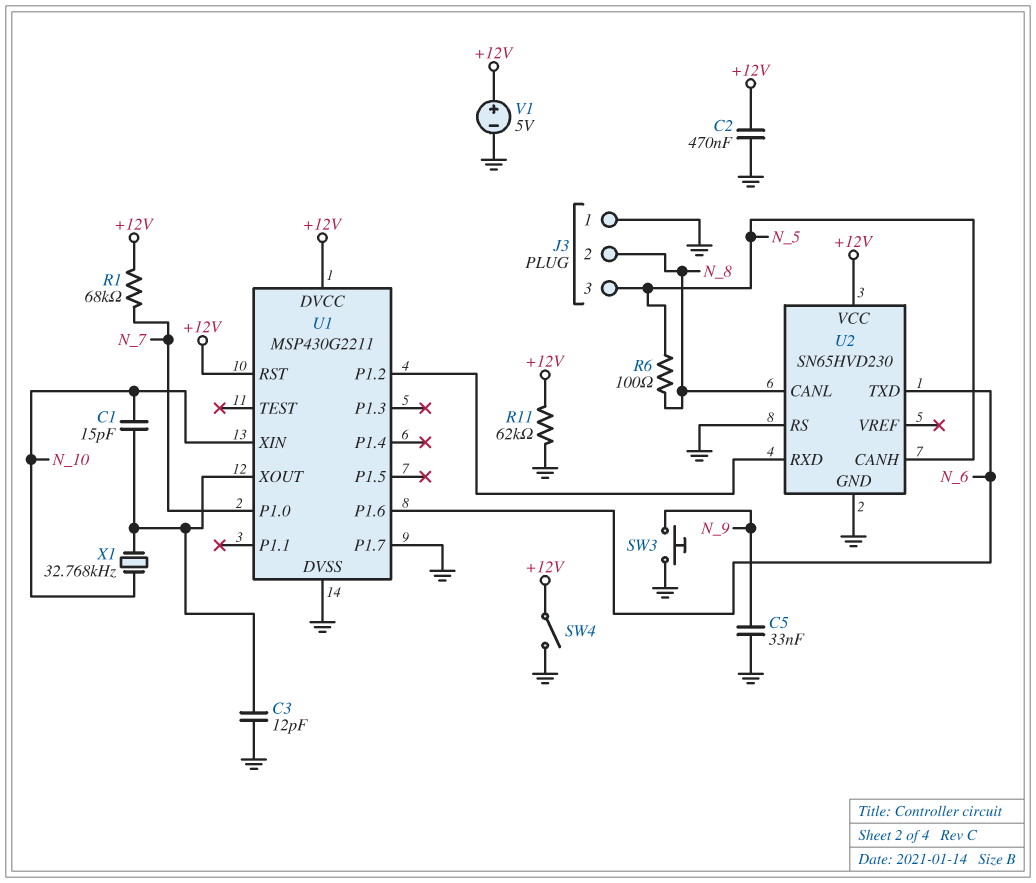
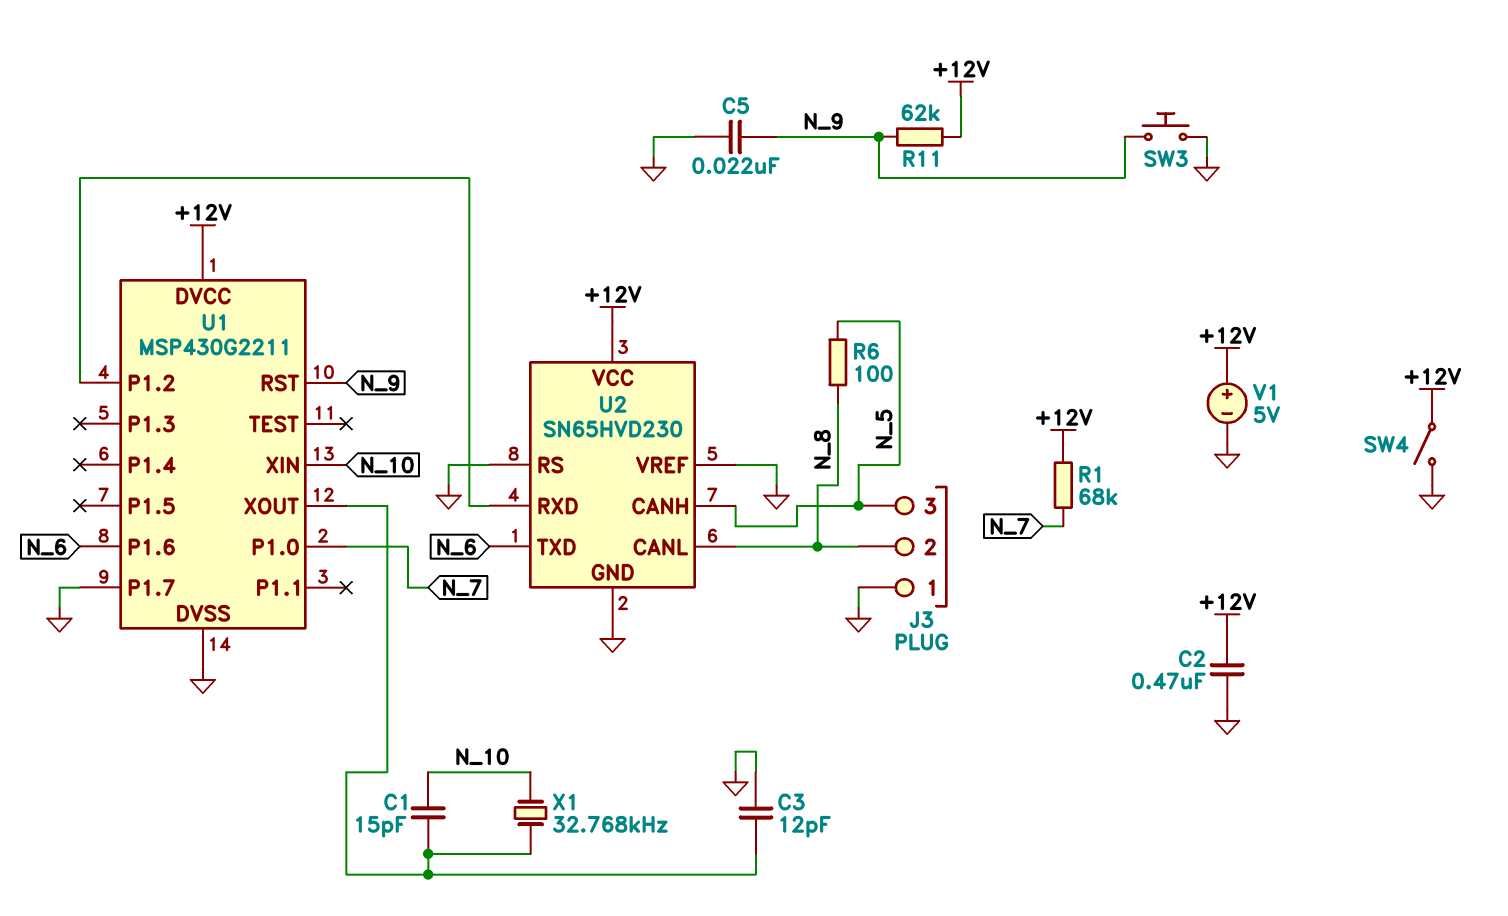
C5: 33nF (GND, N_9) -> 22nF (GND, N_9)
R11: 62k (+12V, GND) -> 62k (+12V, N_9)
U1 pin RST: +12V -> N_9
U2 pin VREF: none -> GND

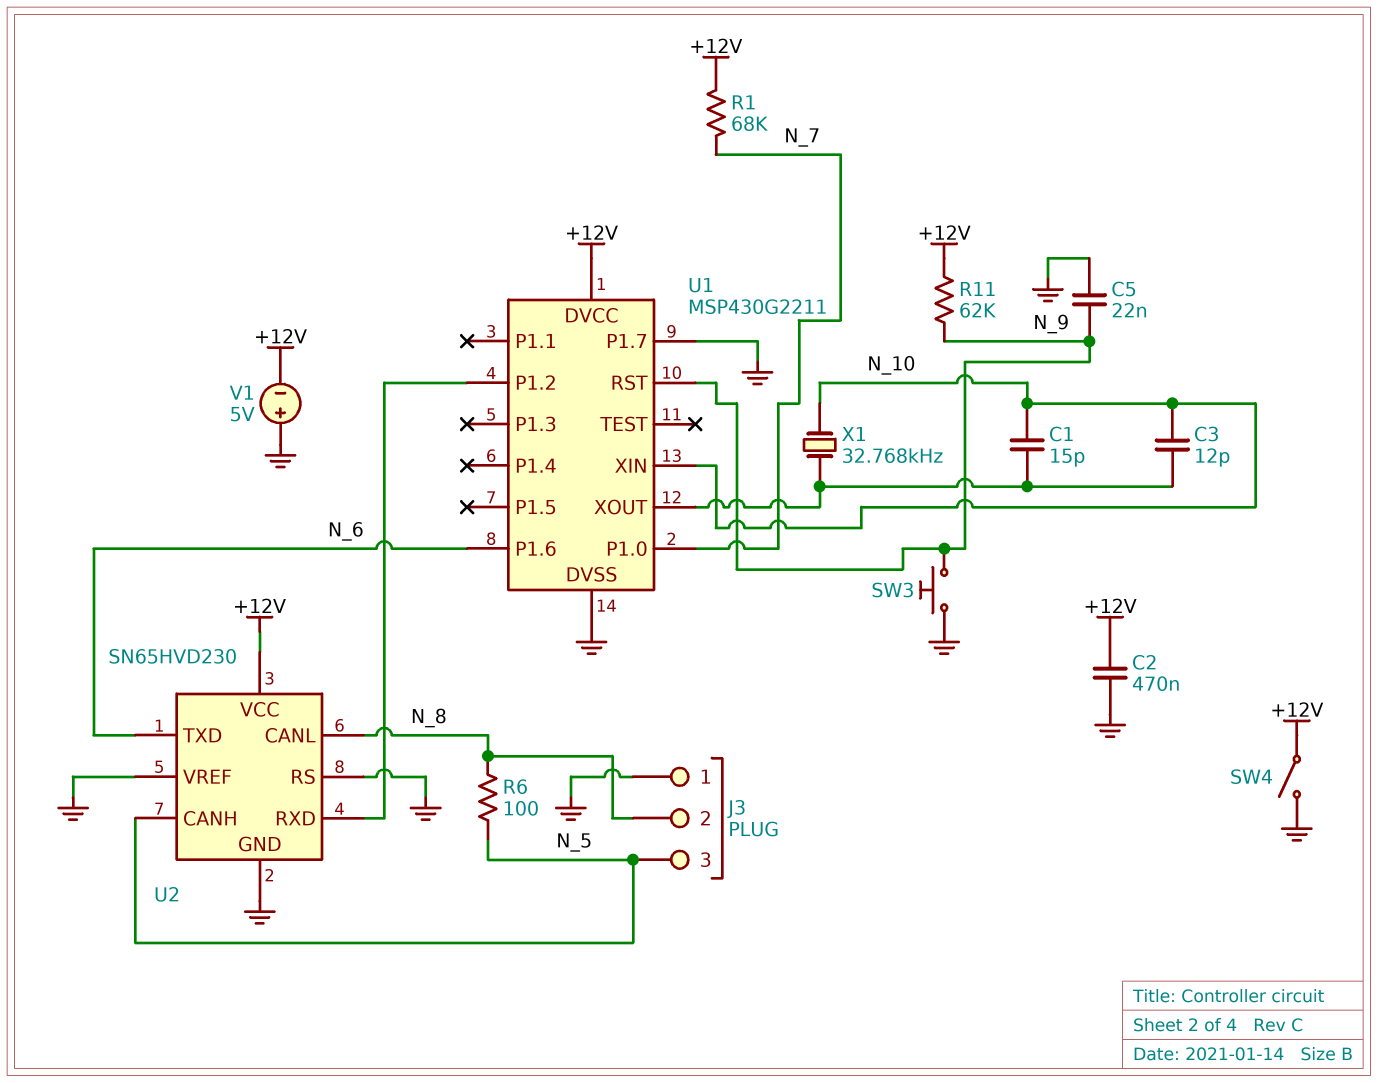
C3: 12pF (GND, U1/XOUT) -> 12pF (N_10, U1/XOUT)
V1: 5V (plus +12V, minus GND) -> 5V (plus GND, minus +12V)

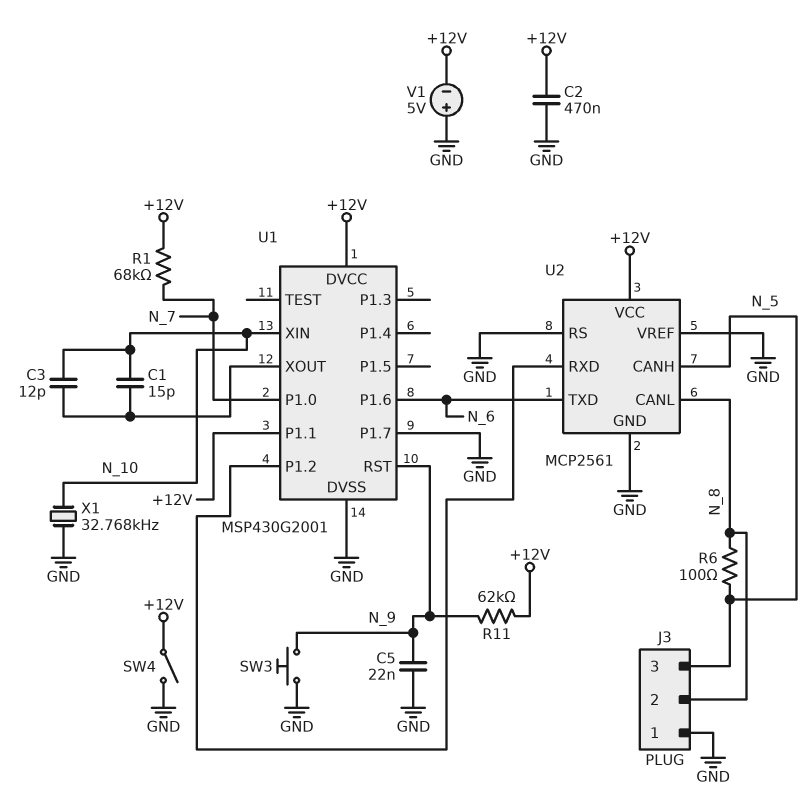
U1: MSP430G2211 -> MSP430G2001
U1 pin P1.1: none -> +12V
U2: SN65HVD230 -> MCP2561
X1: 32.768kHz (N_10, U1/XOUT) -> 32.768kHz (GND, N_10)

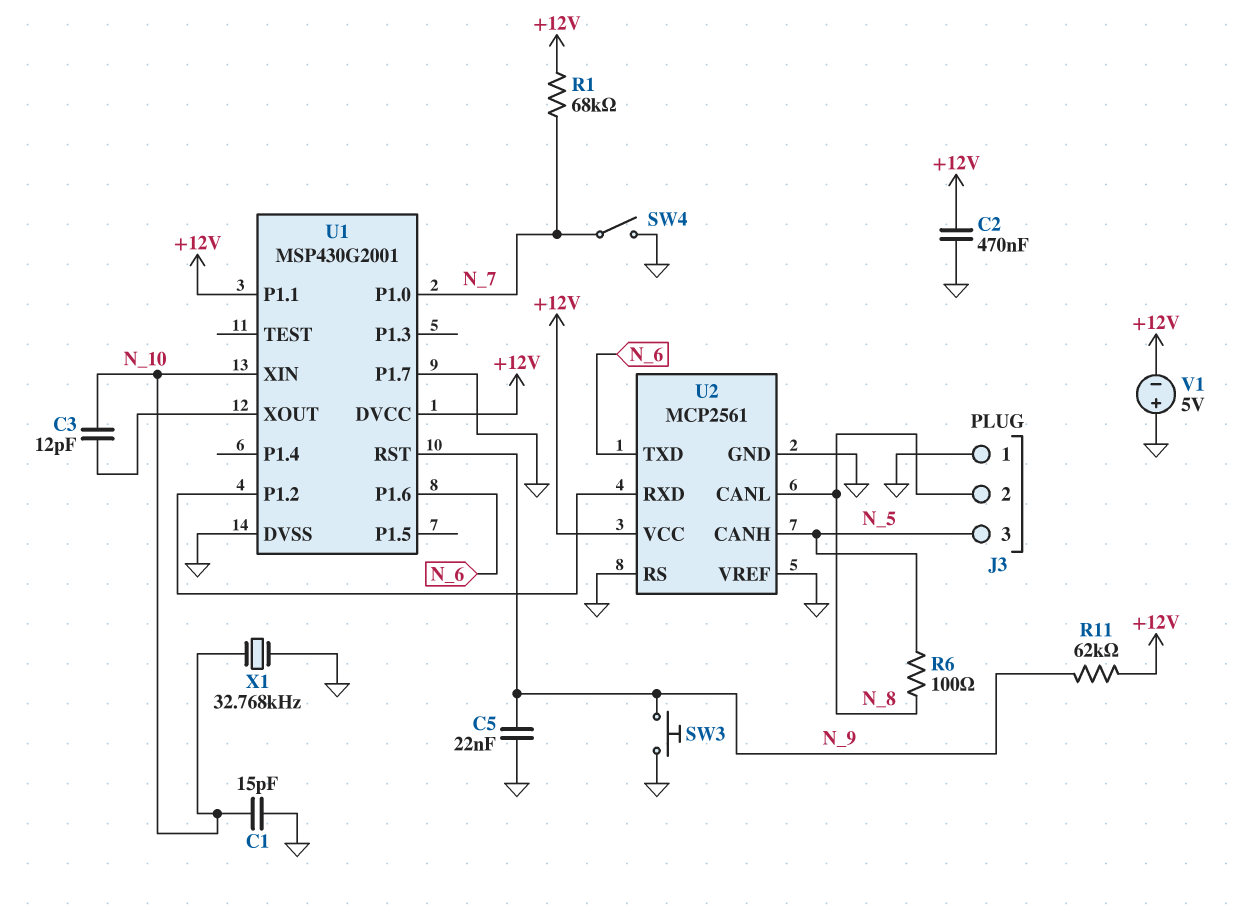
C1: 15pF (N_10, U1/XOUT) -> 15pF (GND, N_10)
SW4: switch (+12V, GND) -> switch (GND, N_7)

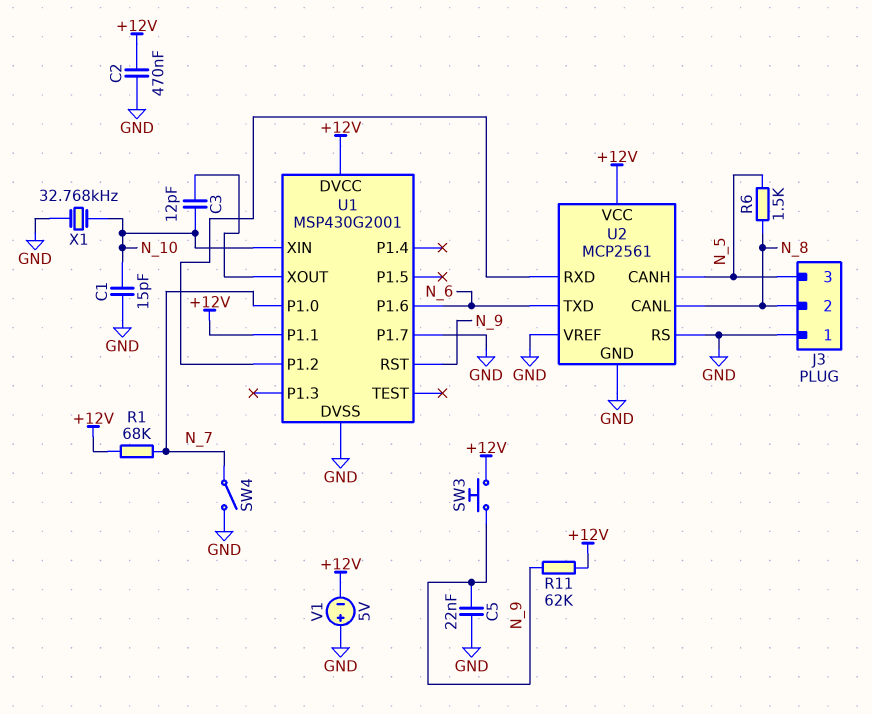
R6: 100 (N_5, N_8) -> 1.5k (N_5, N_8)
SW3: button (GND, N_9) -> button (+12V, N_9)

